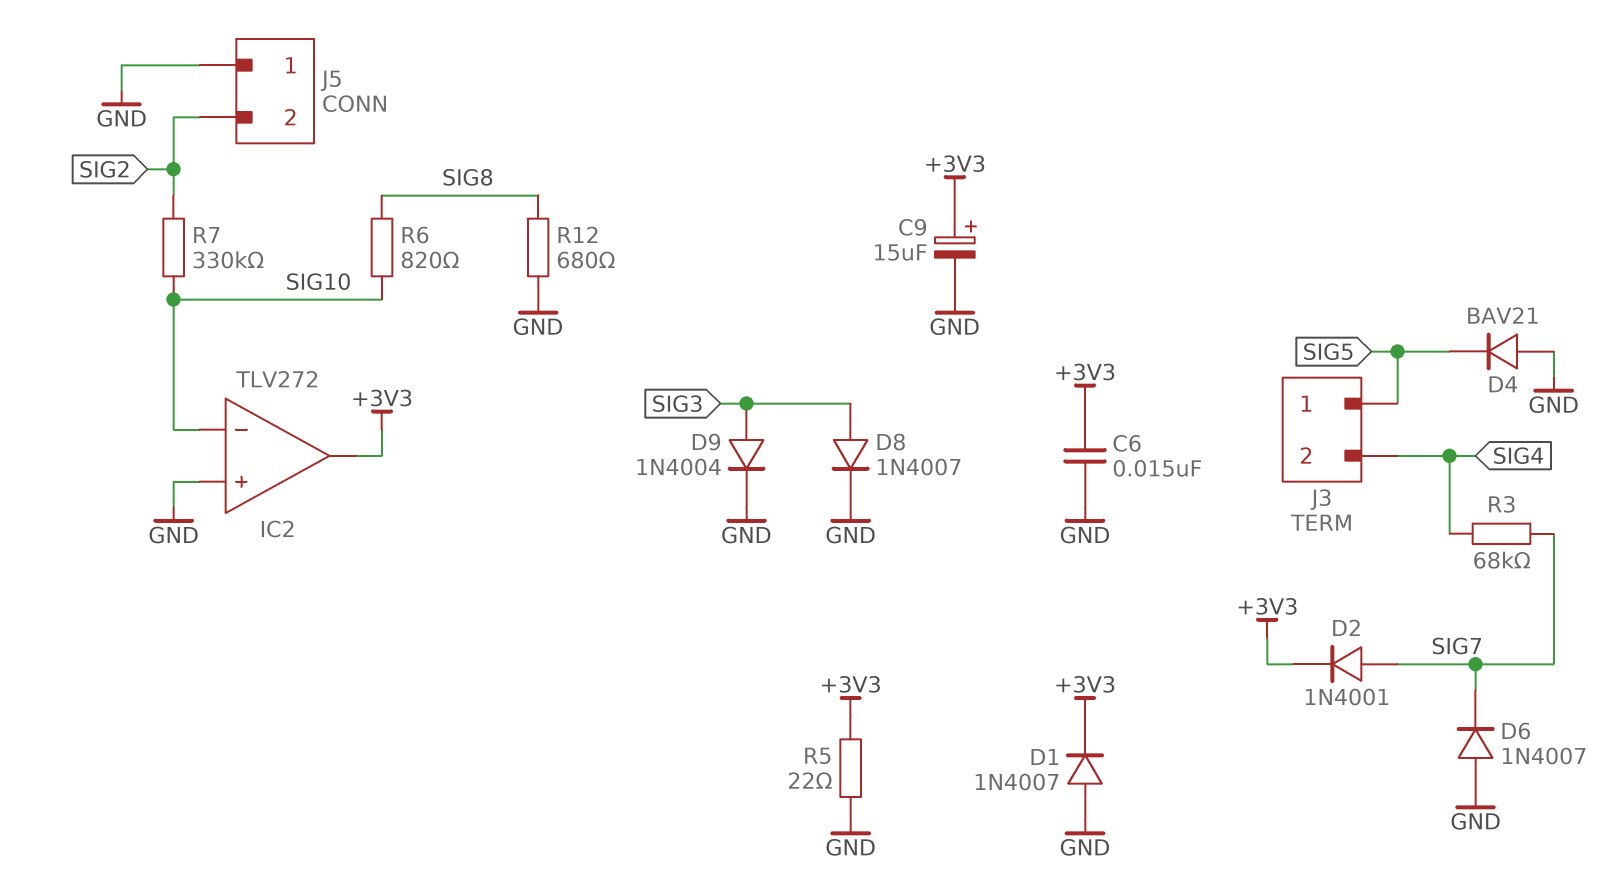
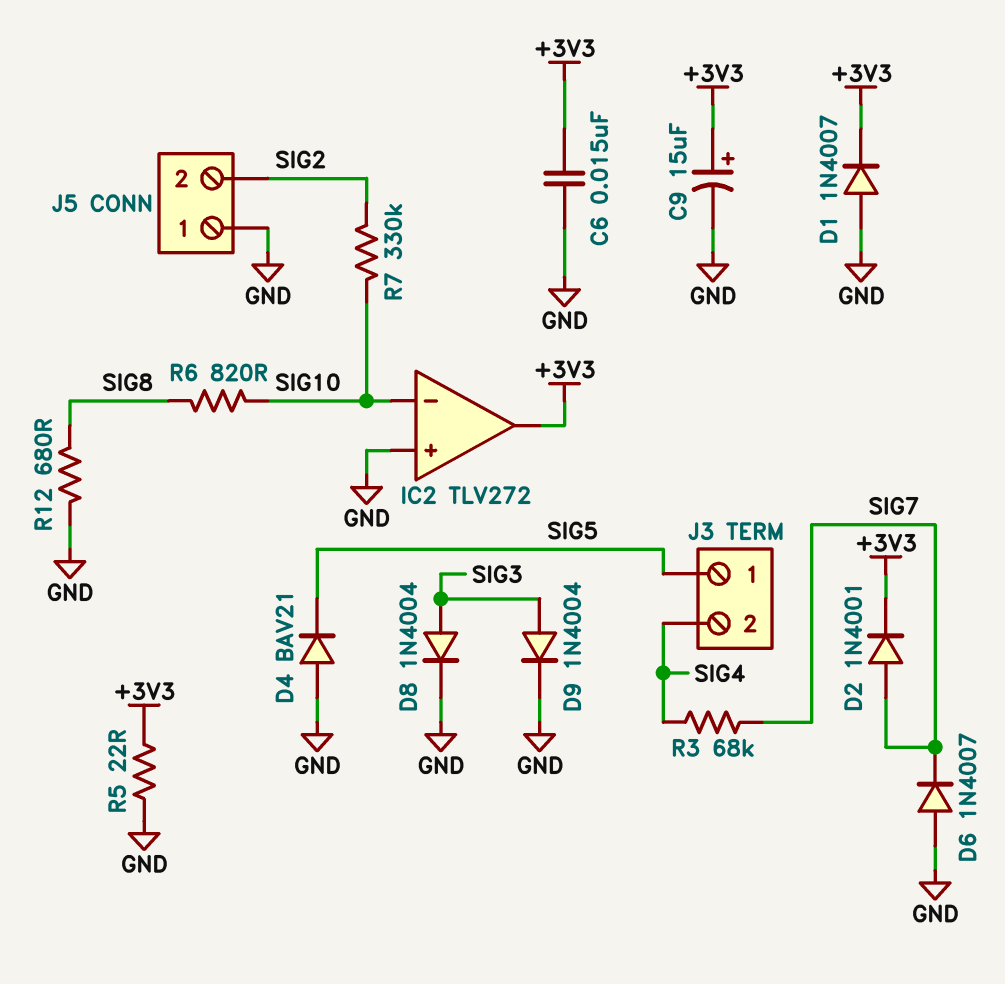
D8: diode 1N4007 (A SIG3, K GND) -> diode 1N4004 (A SIG3, K GND)

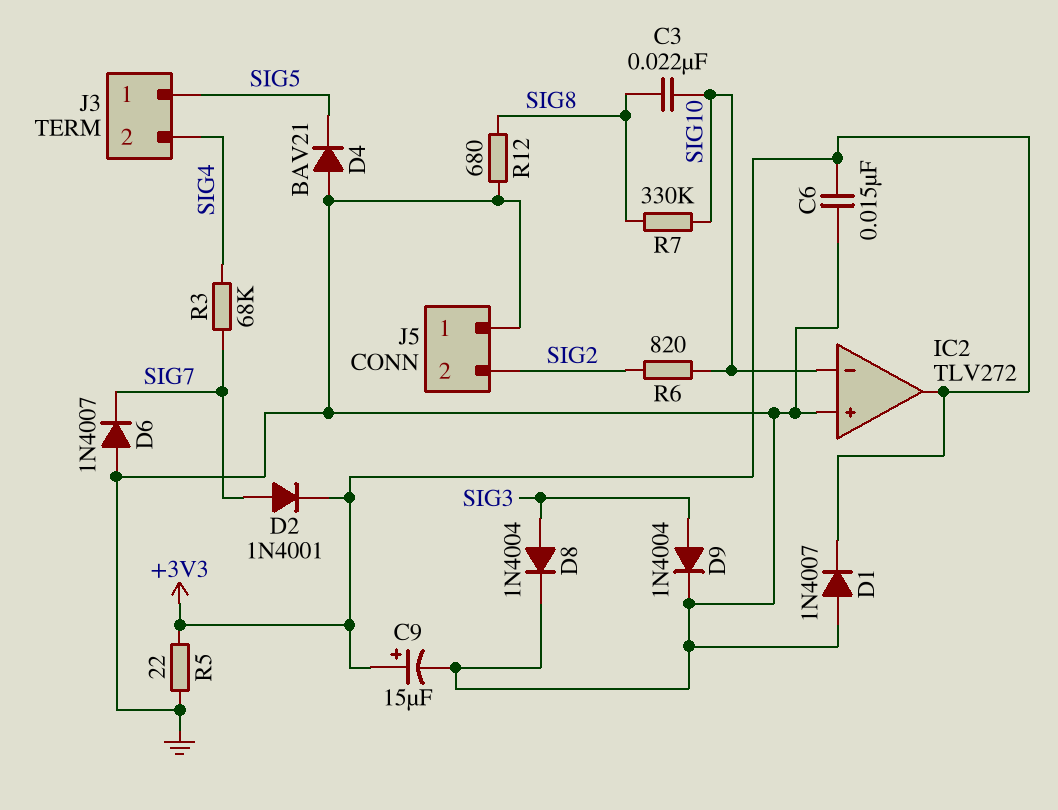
C3: none -> 22nF (SIG8, SIG10)
R6: 820 (SIG8, SIG10) -> 820 (SIG2, SIG10)
R7: 330k (SIG2, SIG10) -> 330k (SIG8, SIG10)

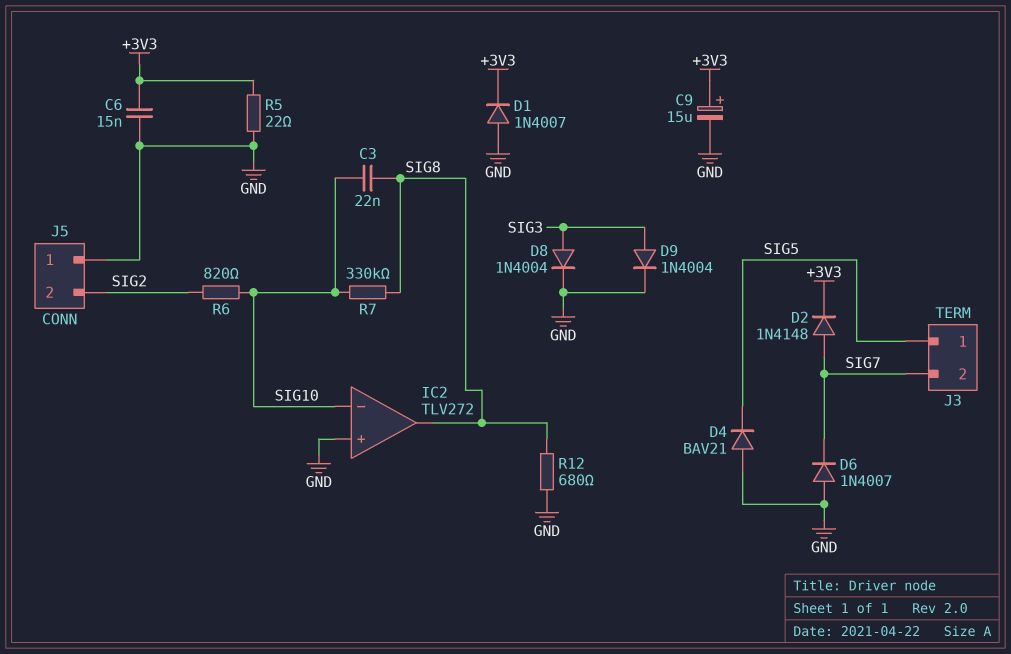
D2: diode 1N4001 (A SIG7, K +3V3) -> diode 1N4148 (A SIG7, K +3V3)
IC2 pin out: +3V3 -> SIG8
J3 pin 2: SIG4 -> SIG7
R3: 68k (SIG4, SIG7) -> none

